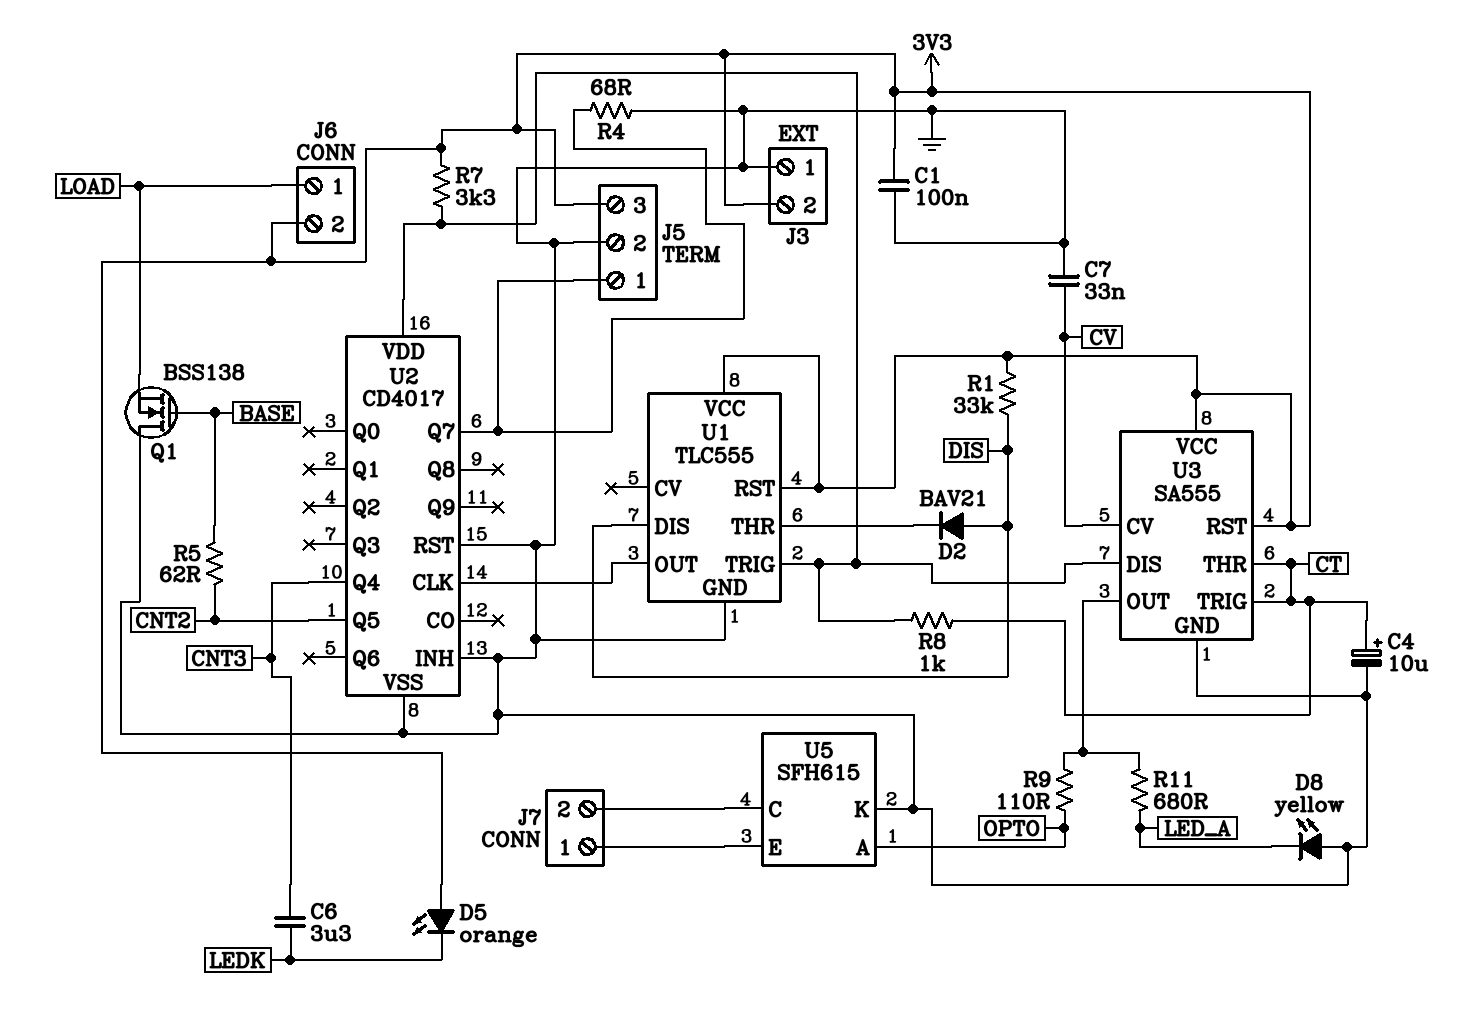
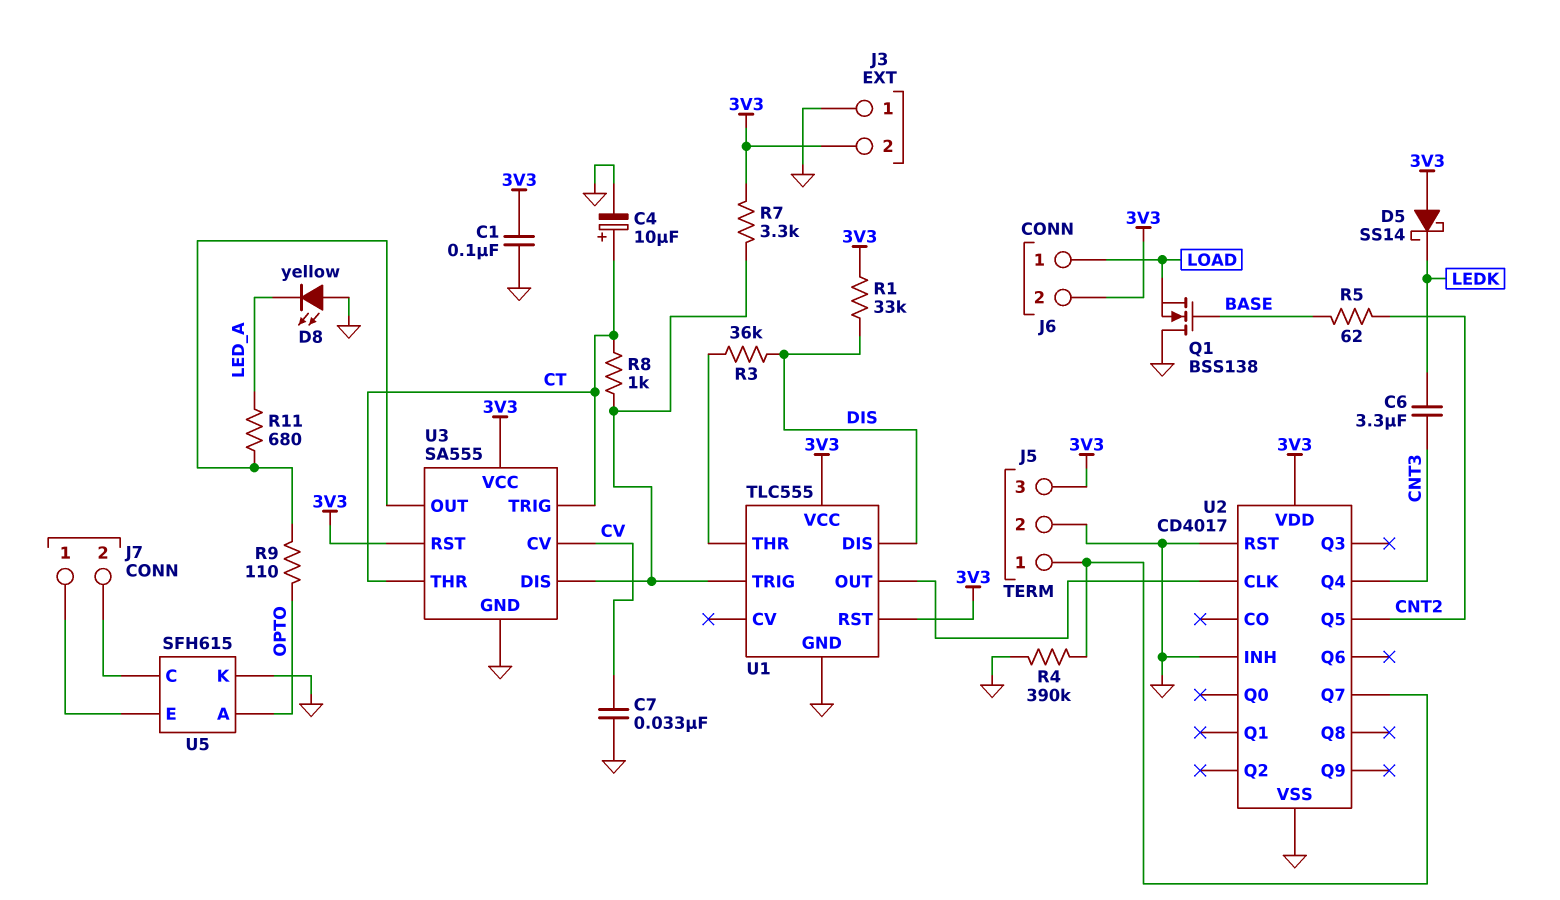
D2: diode BAV21 (A DIS, K U1/THR) -> none
D5: LED orange (A 3V3, K LEDK) -> schottky SS14 (A 3V3, K LEDK)
R3: none -> 36k (DIS, U1/THR)
R4: 68 (GND, J5/1) -> 390k (GND, J5/1)
U2 pin VDD: U1/TRIG -> 3V3

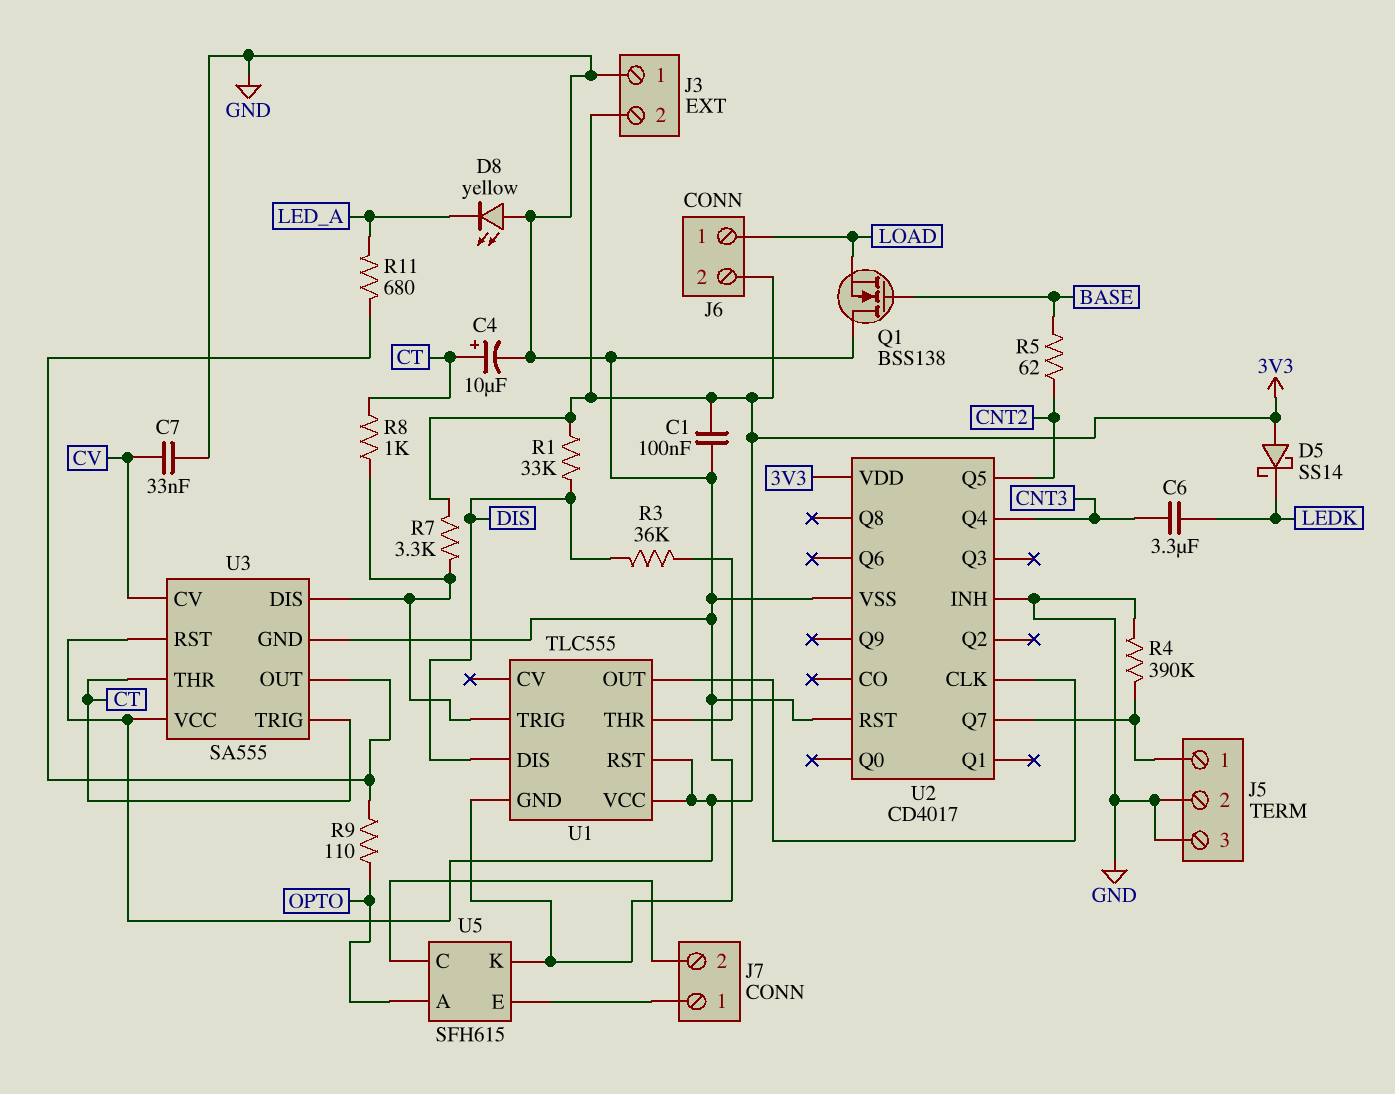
J5 pin 3: 3V3 -> GND

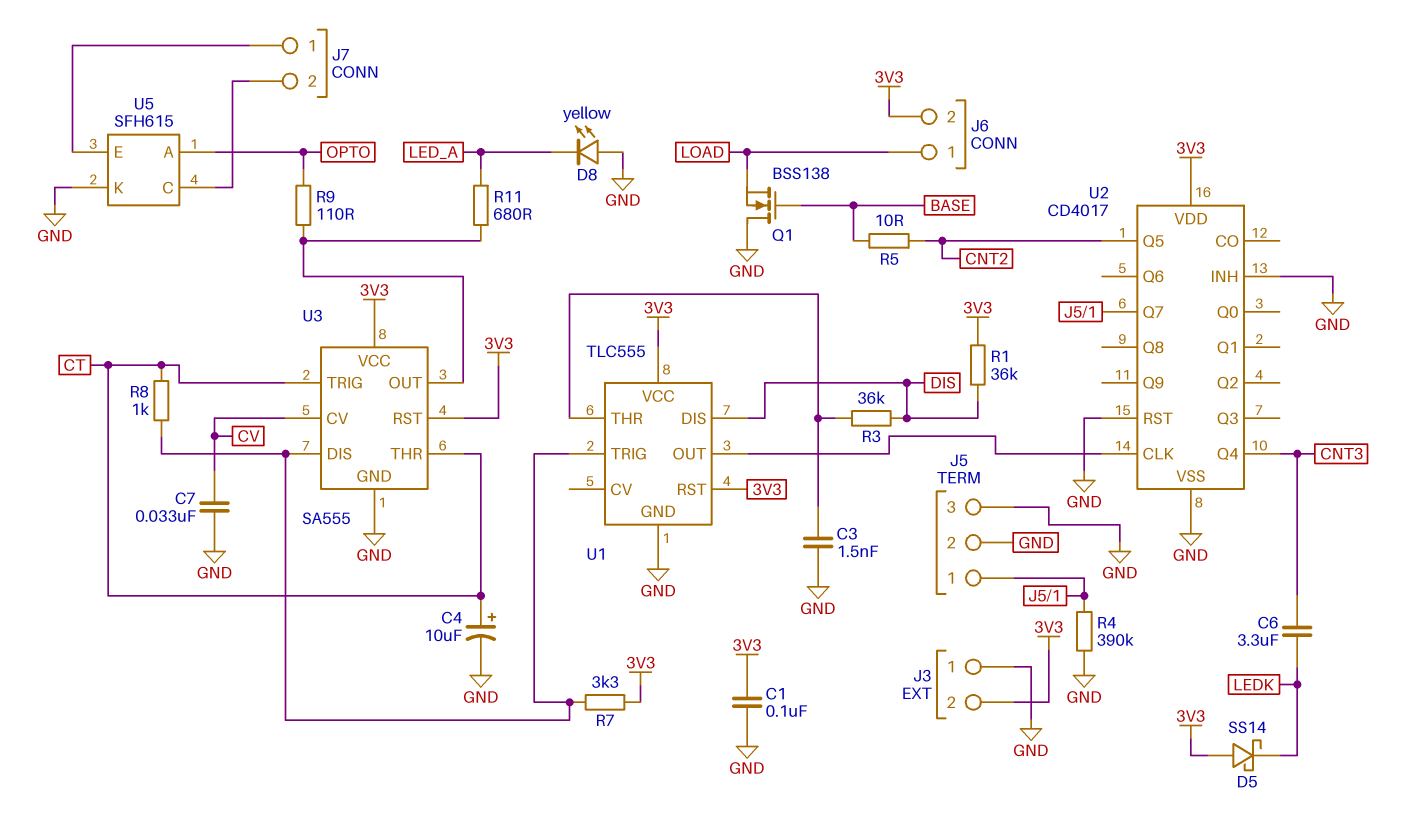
C3: none -> 1.5nF (GND, U1/THR)
R1: 33k (3V3, DIS) -> 36k (3V3, DIS)
R5: 62 (BASE, CNT2) -> 10 (BASE, CNT2)

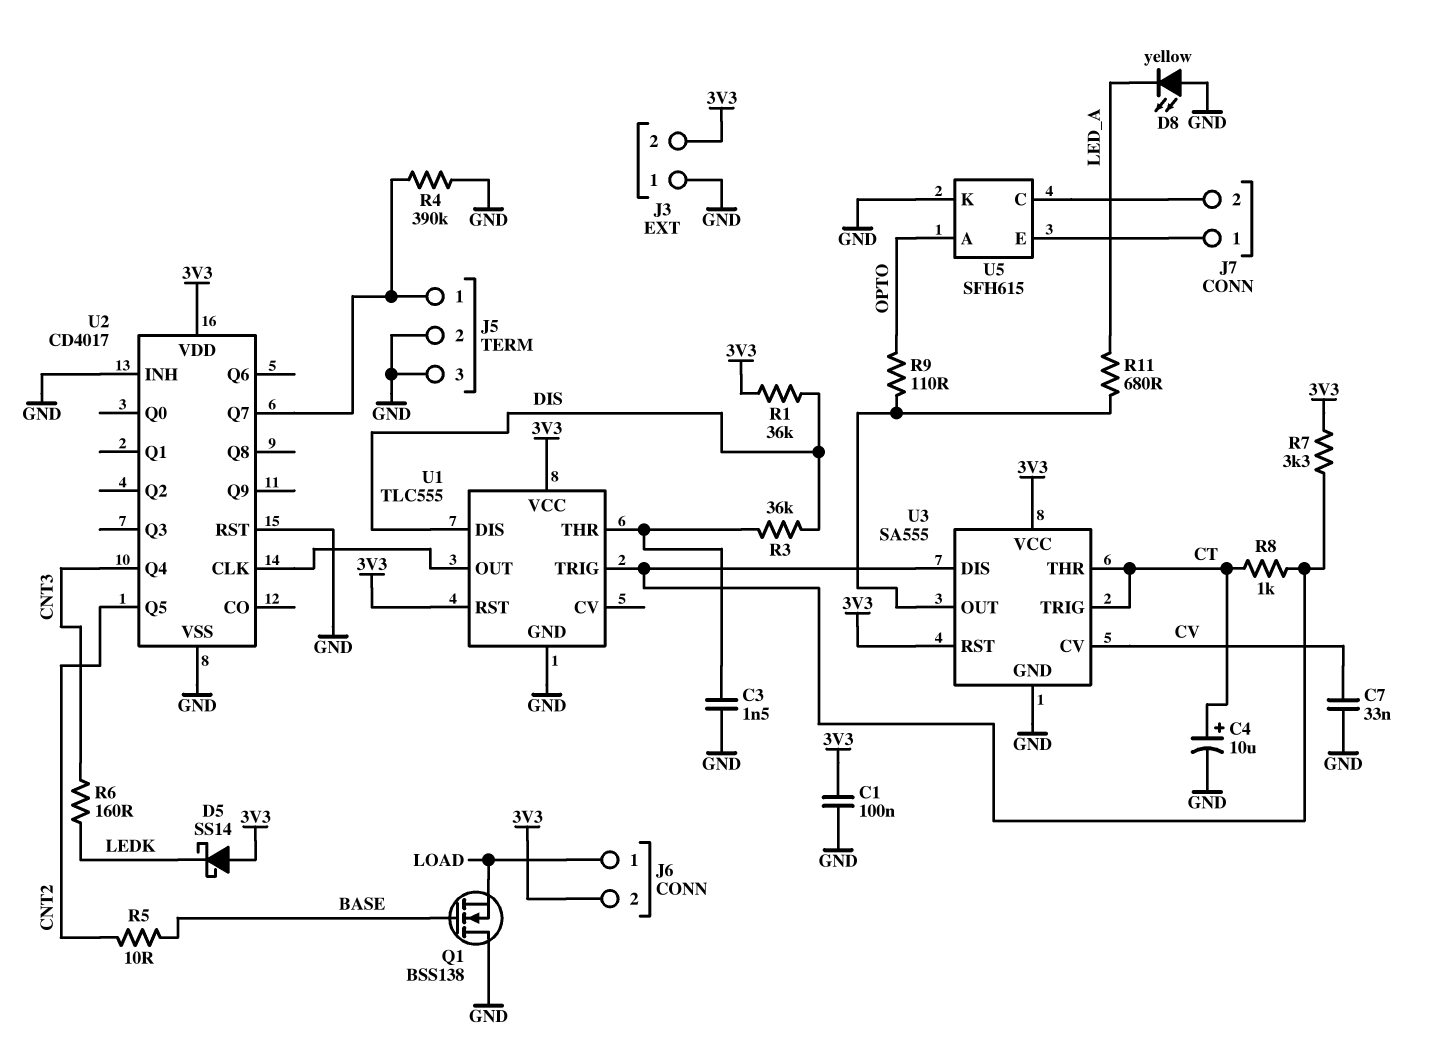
C6: 3.3uF (CNT3, LEDK) -> none
R6: none -> 160 (CNT3, LEDK)

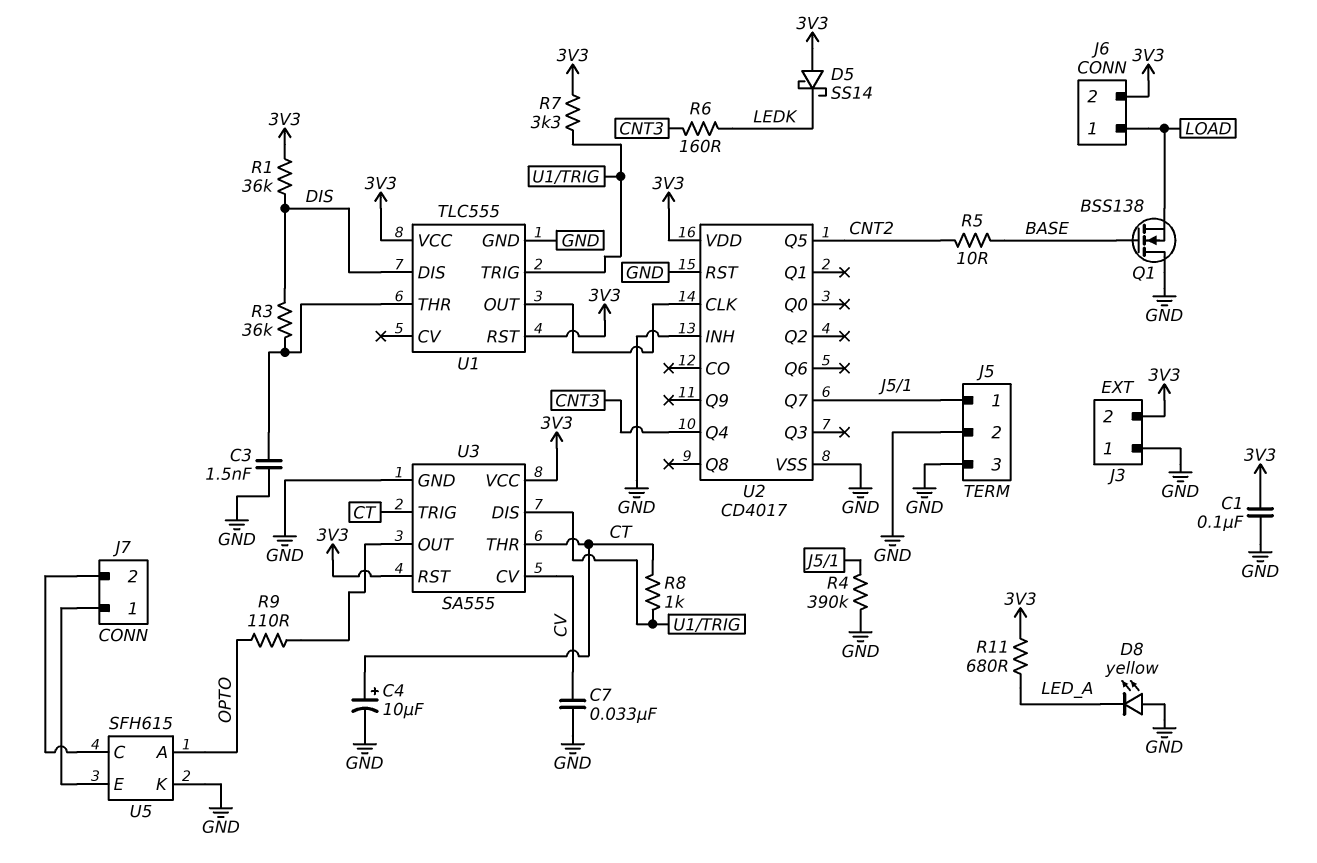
R11: 680 (LED_A, U3/OUT) -> 680 (3V3, LED_A)

